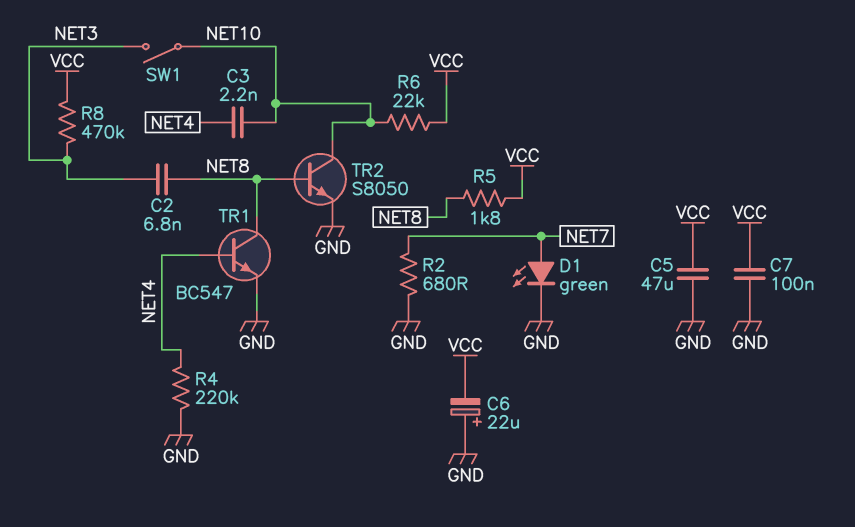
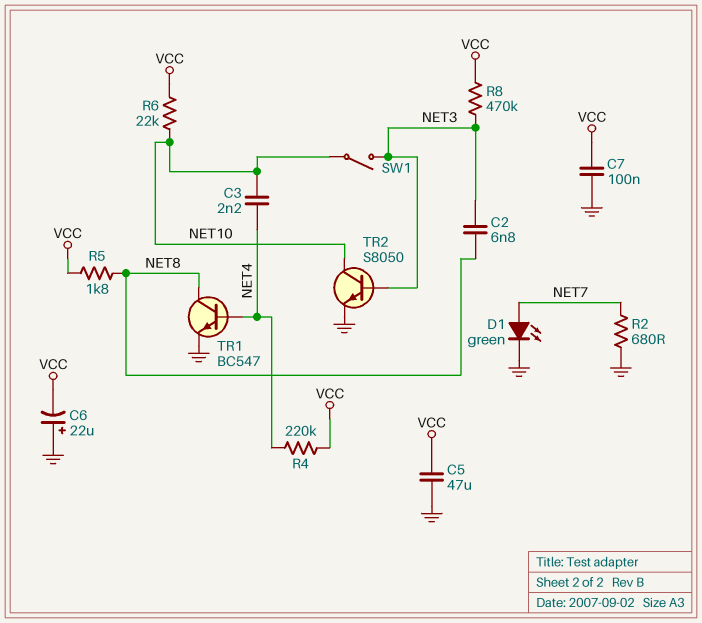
R4: 220k (GND, NET4) -> 220k (NET4, VCC)
TR2: NPN S8050 (B NET8, C NET10, E GND) -> NPN S8050 (B NET3, C NET10, E GND)

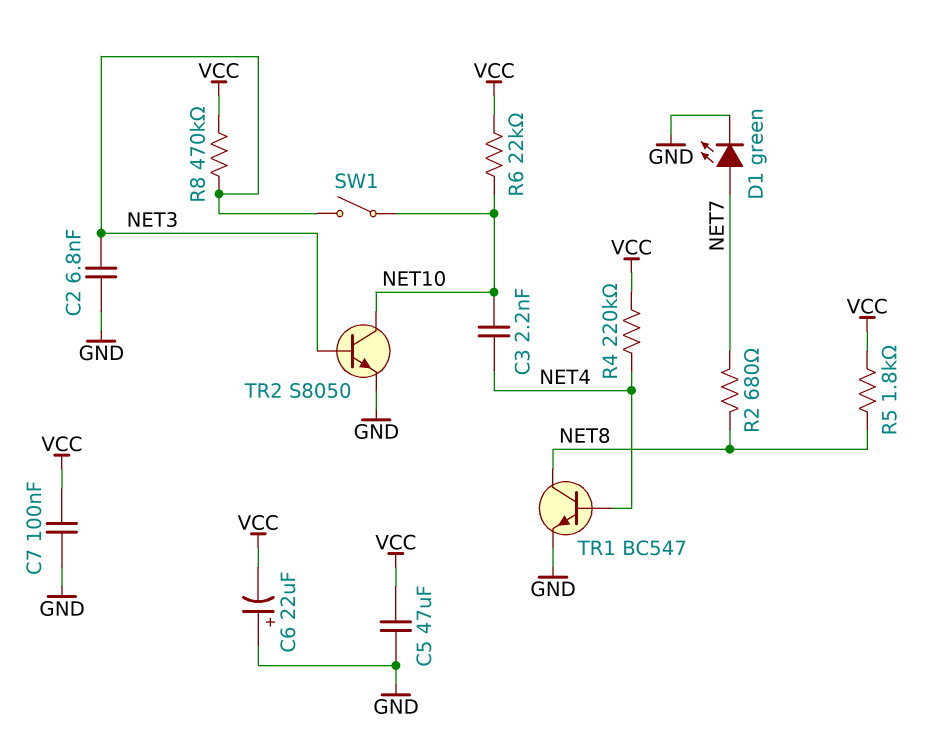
C2: 6.8nF (NET3, NET8) -> 6.8nF (GND, NET3)
R2: 680 (GND, NET7) -> 680 (NET7, NET8)

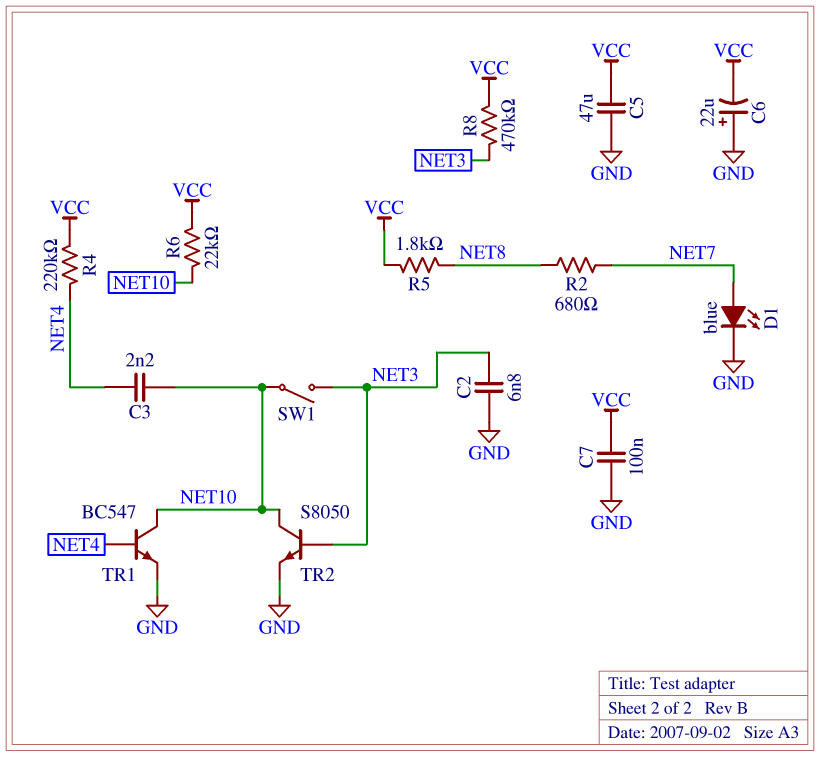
D1: LED green (A NET7, K GND) -> LED blue (A NET7, K GND)
TR1: NPN BC547 (B NET4, C NET8, E GND) -> NPN BC547 (B NET4, C NET10, E GND)

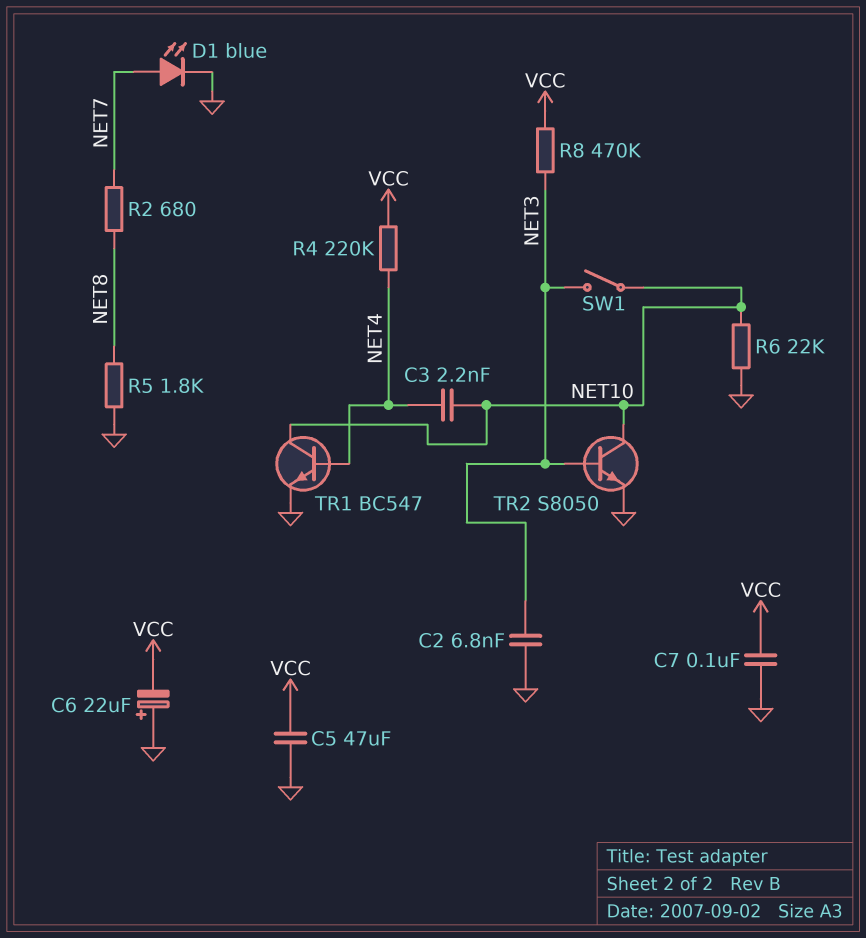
R5: 1.8k (NET8, VCC) -> 1.8k (GND, NET8)
R6: 22k (NET10, VCC) -> 22k (GND, NET10)

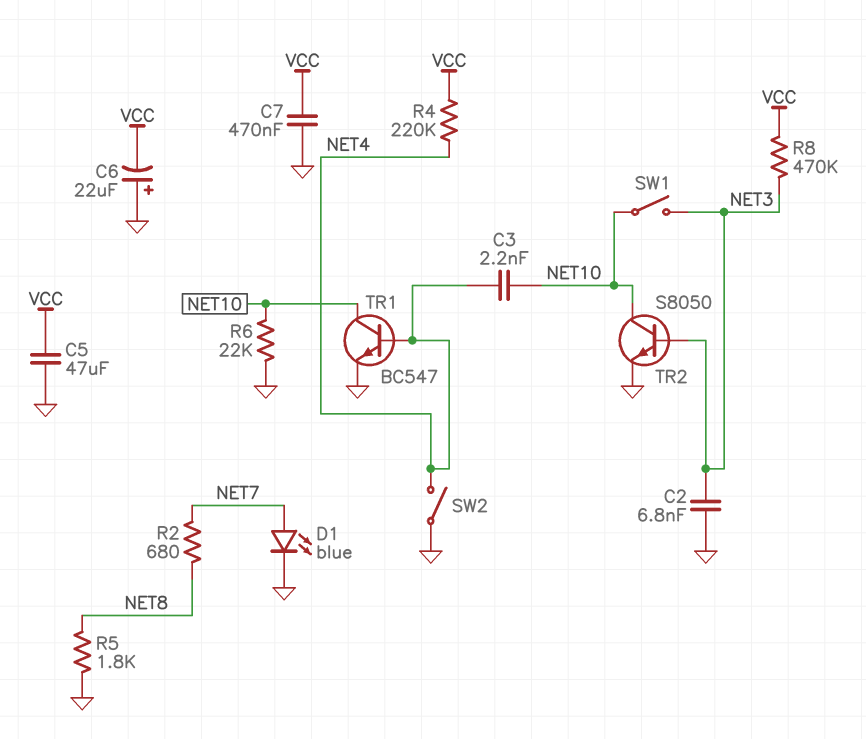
C7: 100nF (GND, VCC) -> 470nF (GND, VCC)
SW2: none -> switch (GND, NET4)

